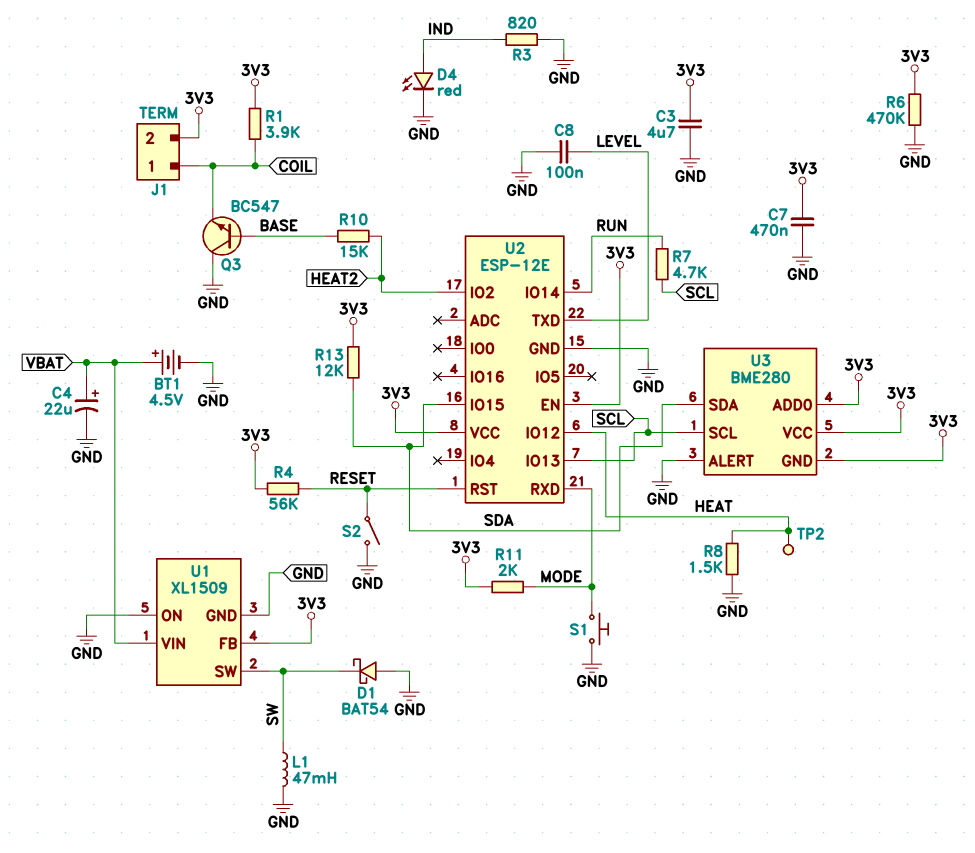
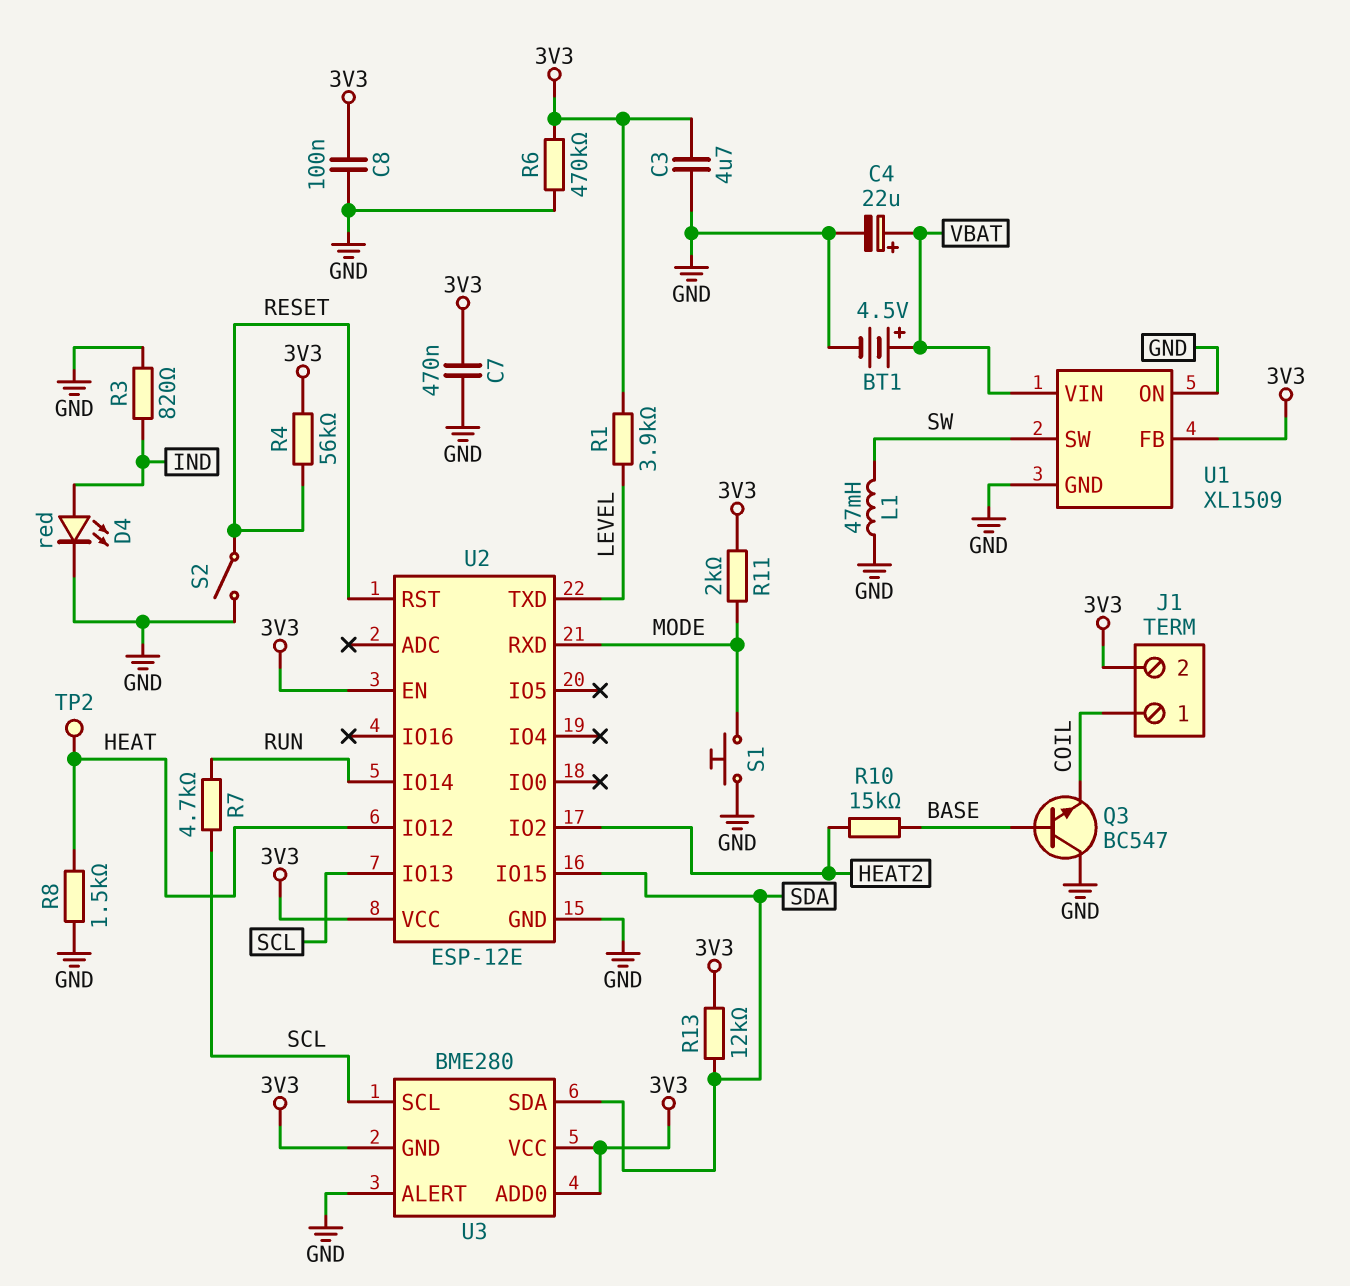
C8: 100nF (GND, LEVEL) -> 100nF (3V3, GND)
D1: schottky BAT54 (A GND, K SW) -> none
R1: 3.9k (3V3, COIL) -> 3.9k (3V3, LEVEL)

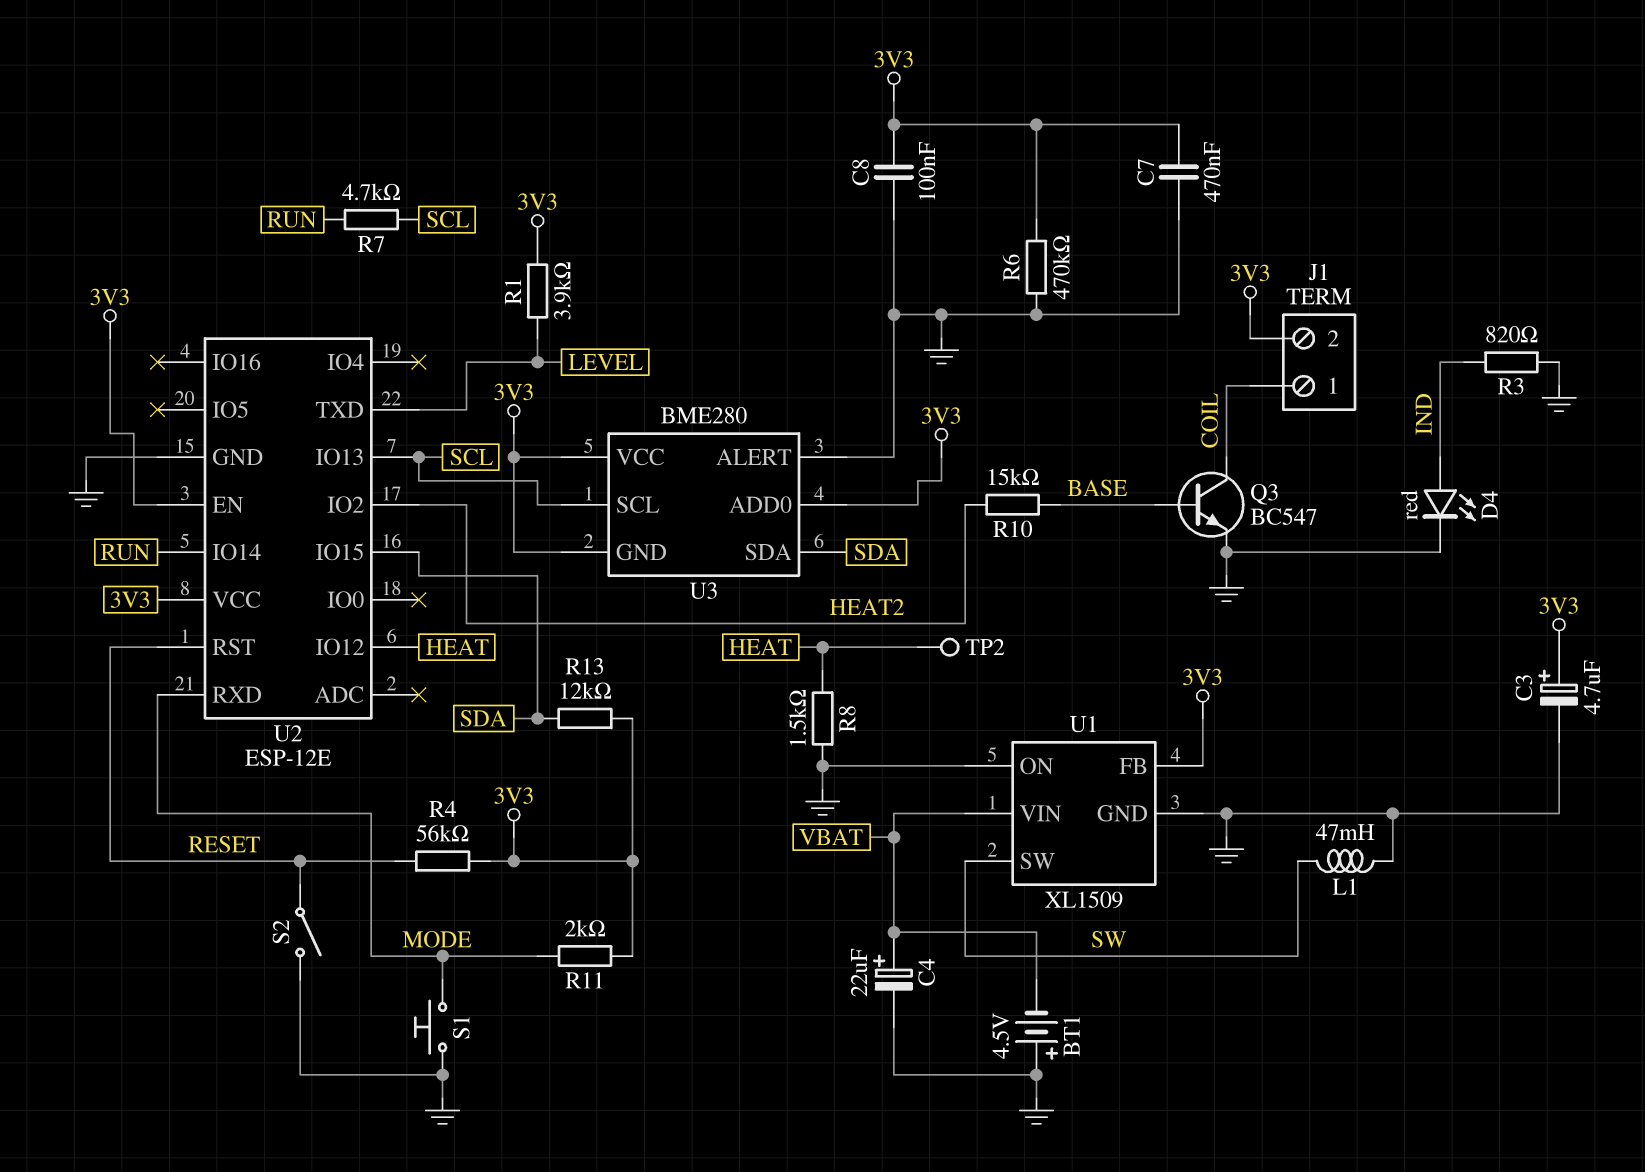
BT1: 4.5V (plus VBAT, minus GND) -> 4.5V (plus GND, minus VBAT)
C3: 4.7uF (3V3, GND) -> 4.7uF (plus 3V3, minus GND)
Q3: NPN BC547 (B BASE, C GND, E COIL) -> NPN BC547 (B BASE, C COIL, E GND)

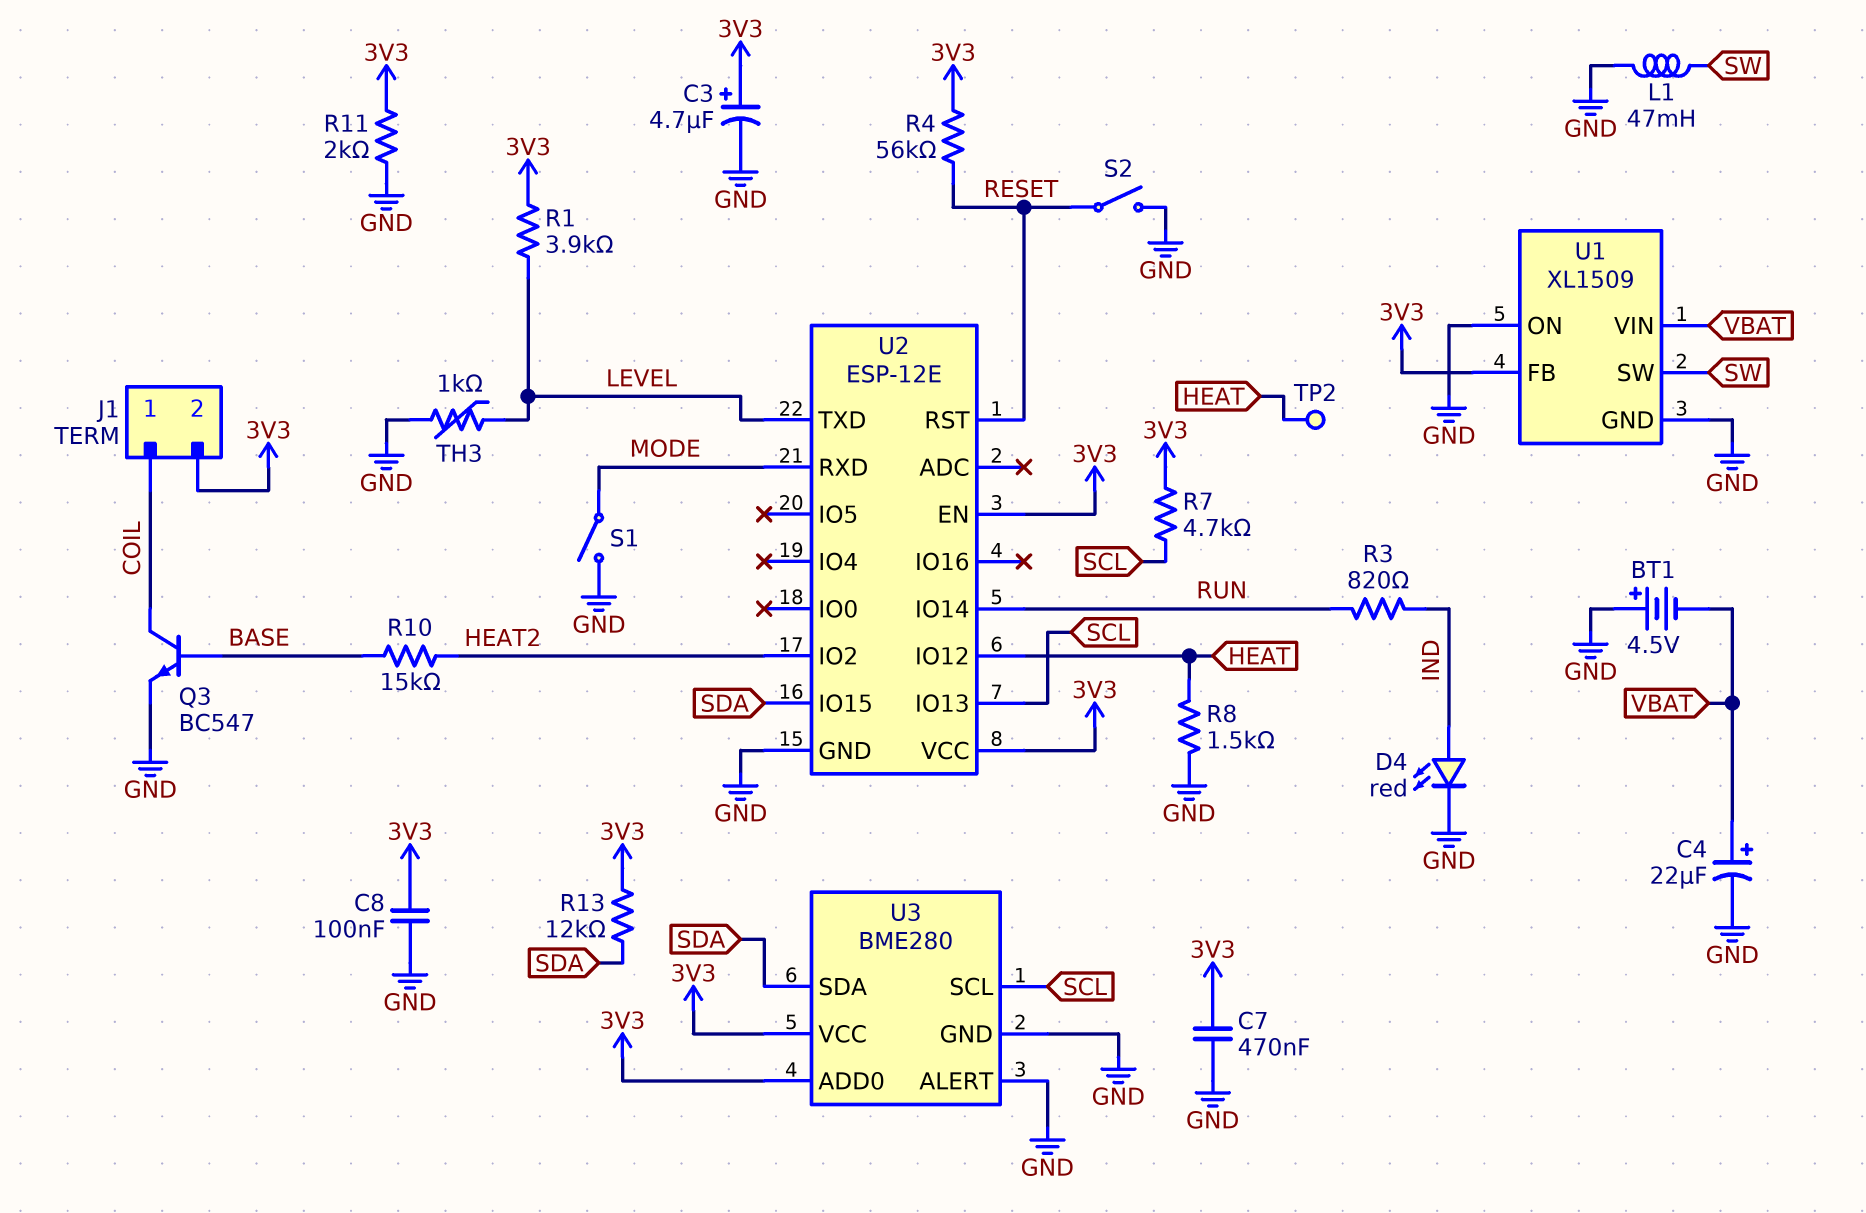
R3: 820 (GND, IND) -> 820 (IND, RUN)
R6: 470k (3V3, GND) -> none
R7: 4.7k (RUN, SCL) -> 4.7k (3V3, SCL)
R11: 2k (3V3, MODE) -> 2k (3V3, GND)
S1: button (GND, MODE) -> switch (GND, MODE)
TH3: none -> 1k (GND, LEVEL)
U3 pin GND: 3V3 -> GND

